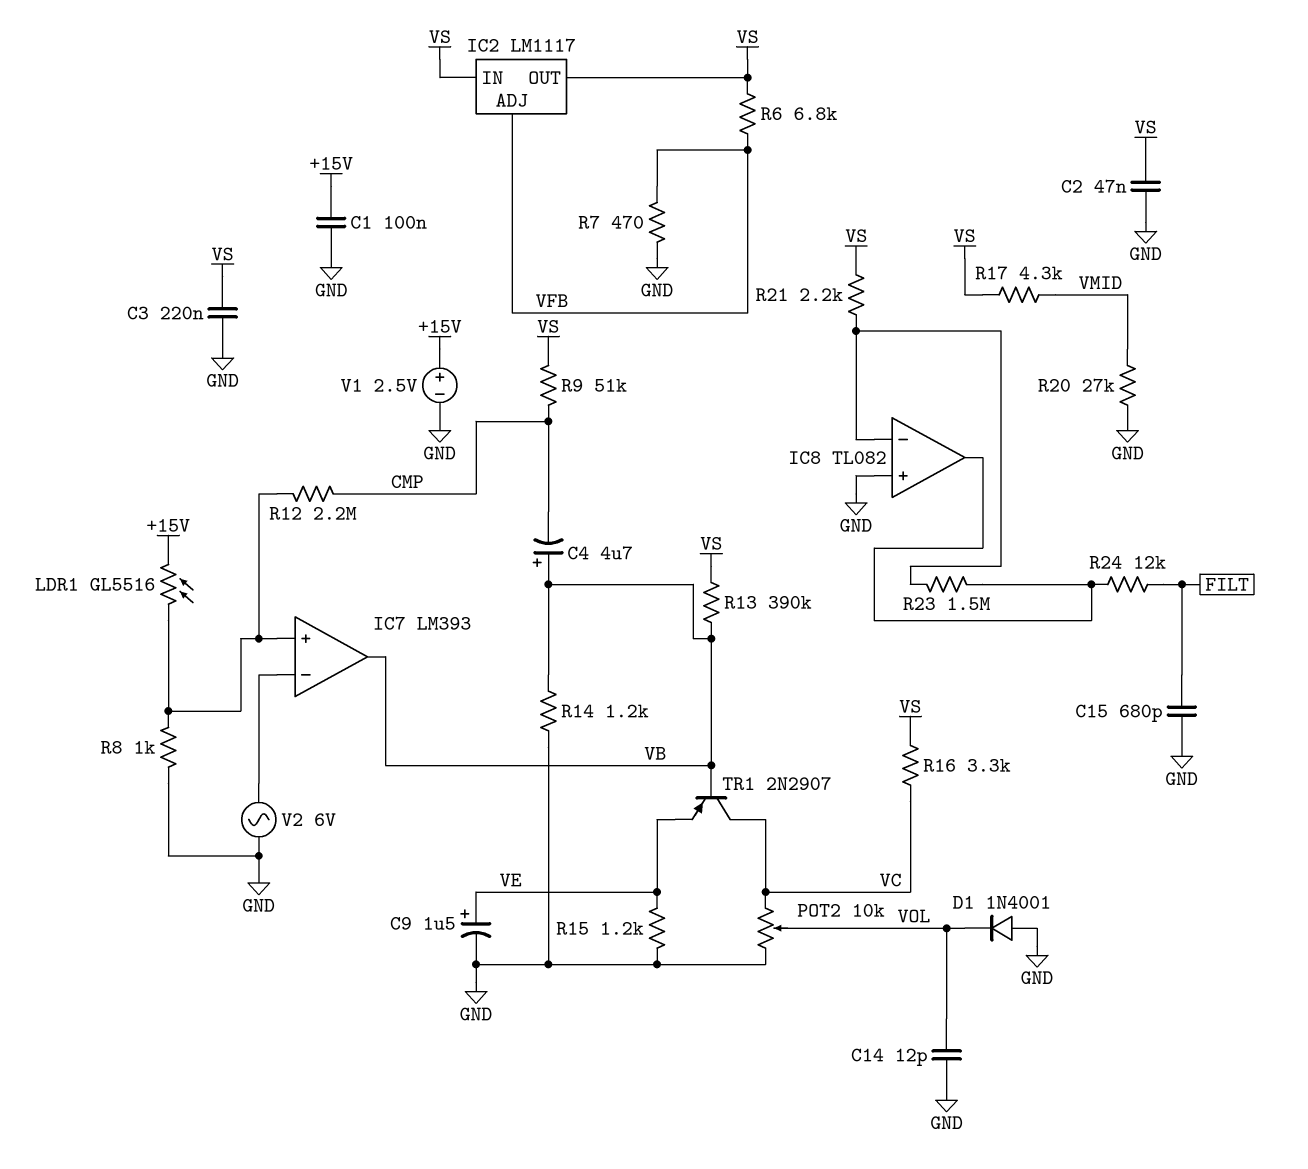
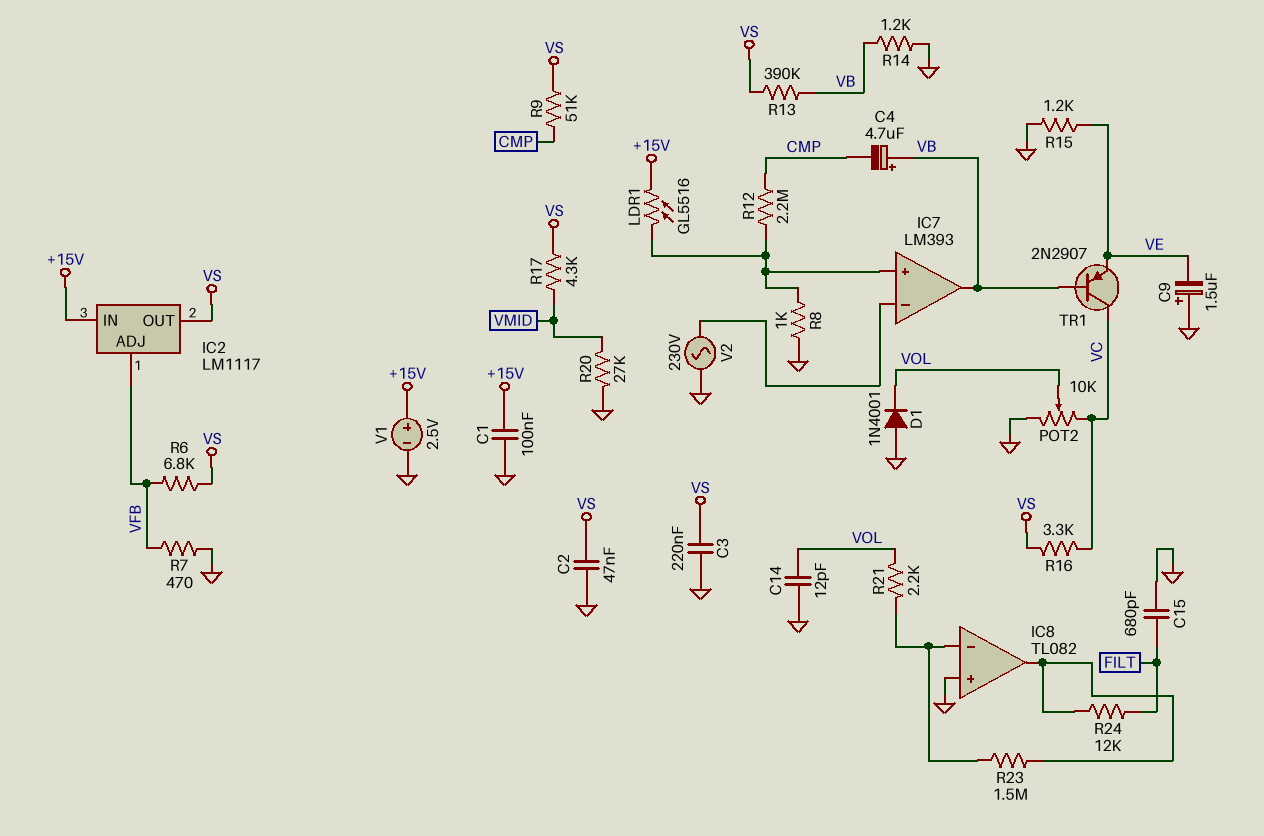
C9: 1.5uF (plus VE, minus GND) -> 1.5uF (plus GND, minus VE)
IC2 pin IN: VS -> +15V
R21: 2.2k (IC8/in-, VS) -> 2.2k (IC8/in-, VOL)
V2: AC 6V (GND, IC7/in-) -> AC 230V (GND, IC7/in-)

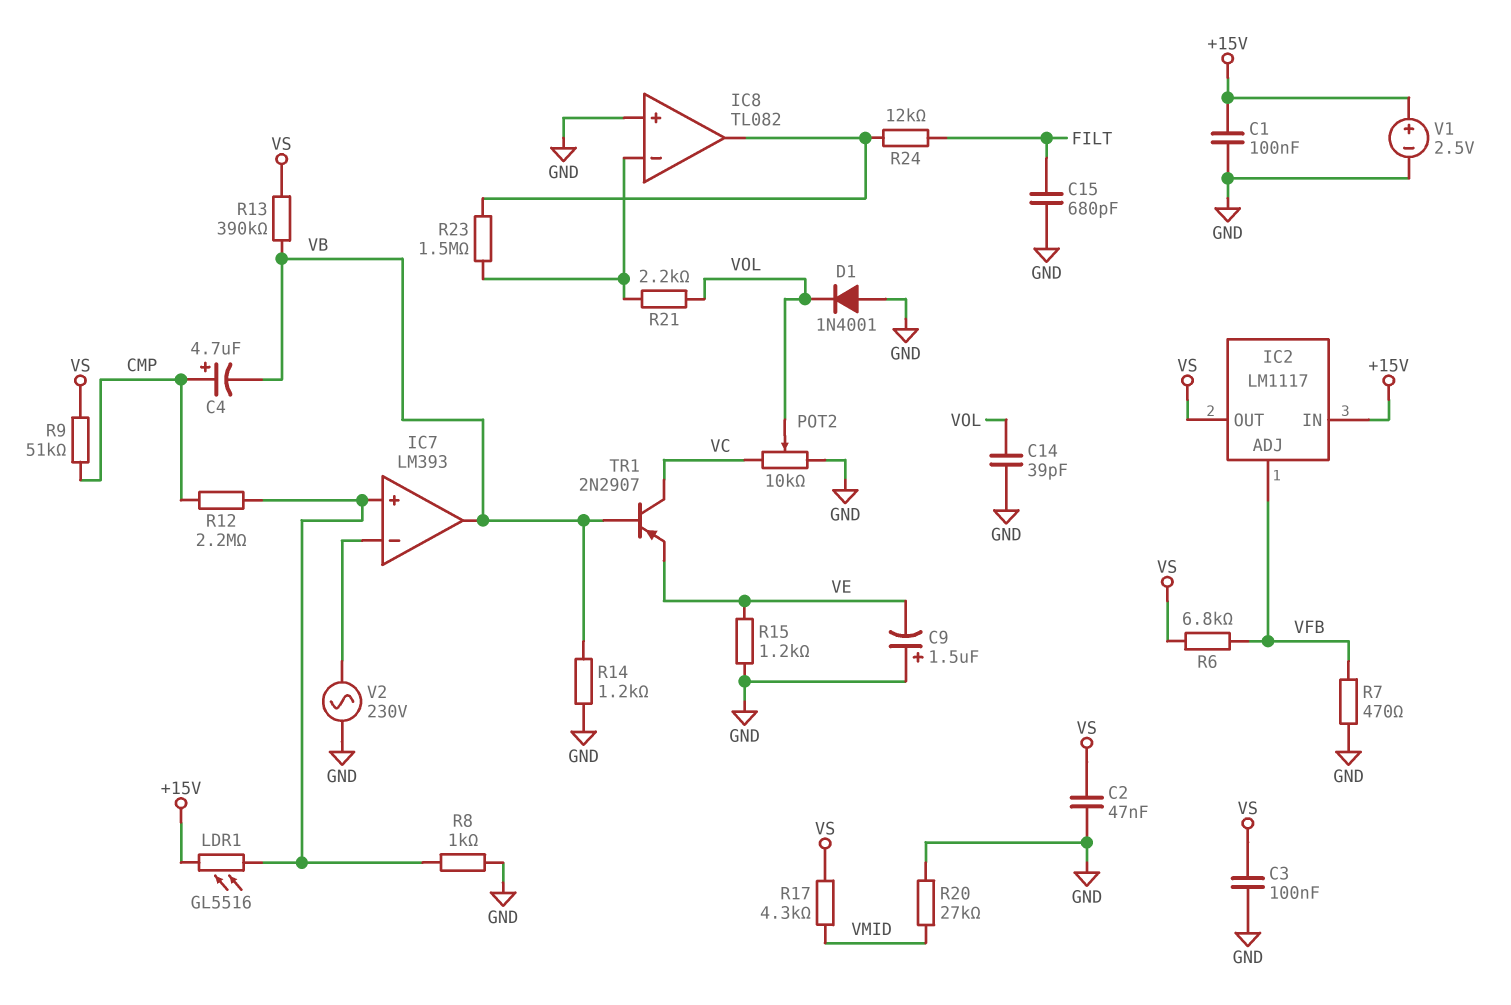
C3: 220nF (GND, VS) -> 100nF (GND, VS)
C4: 4.7uF (plus VB, minus CMP) -> 4.7uF (plus CMP, minus VB)
C14: 12pF (GND, VOL) -> 39pF (GND, VOL)
R16: 3.3k (VC, VS) -> none

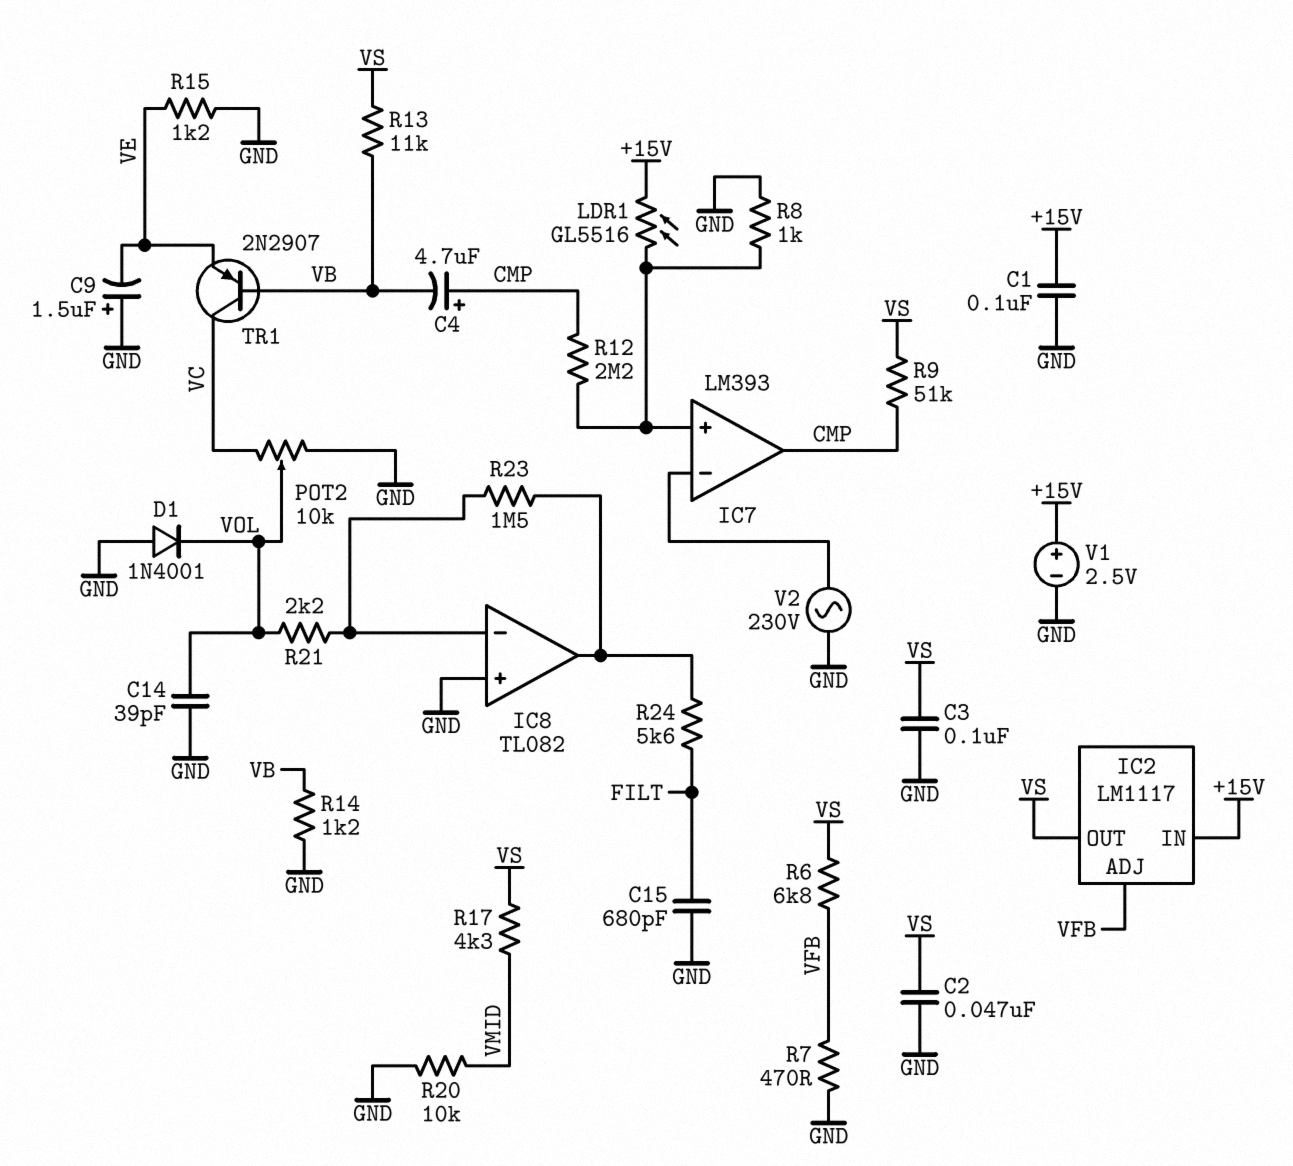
IC7 pin out: VB -> CMP
R13: 390k (VB, VS) -> 11k (VB, VS)
R20: 27k (GND, VMID) -> 10k (GND, VMID)
R24: 12k (FILT, IC8/out) -> 5.6k (FILT, IC8/out)

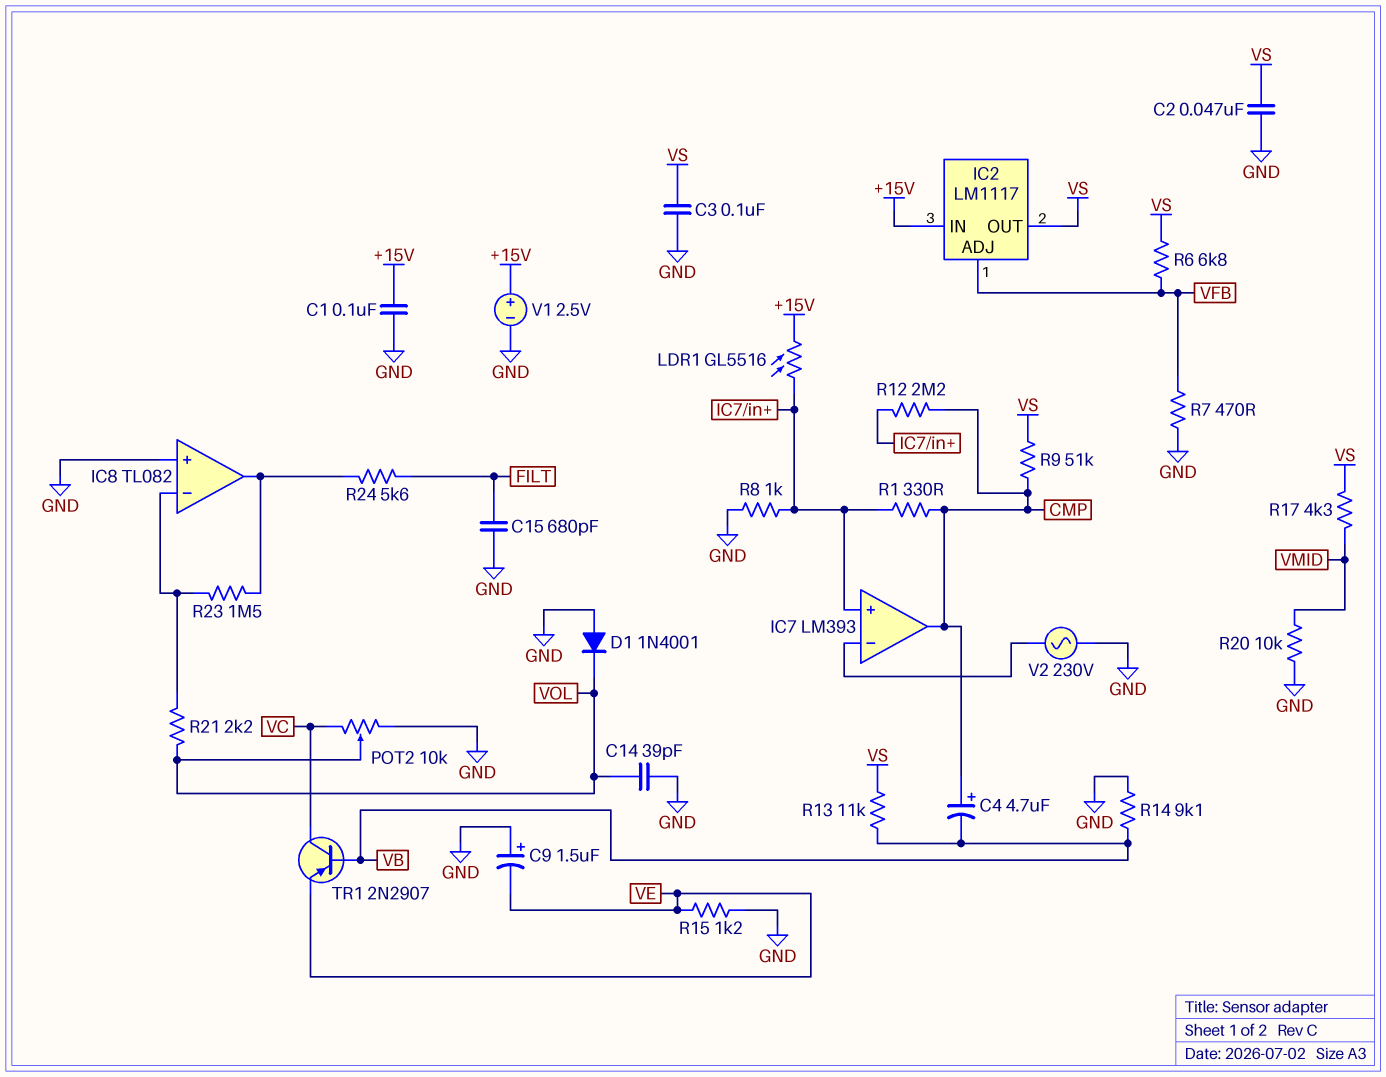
R1: none -> 330 (CMP, IC7/in+)
R14: 1.2k (GND, VB) -> 9.1k (GND, VB)

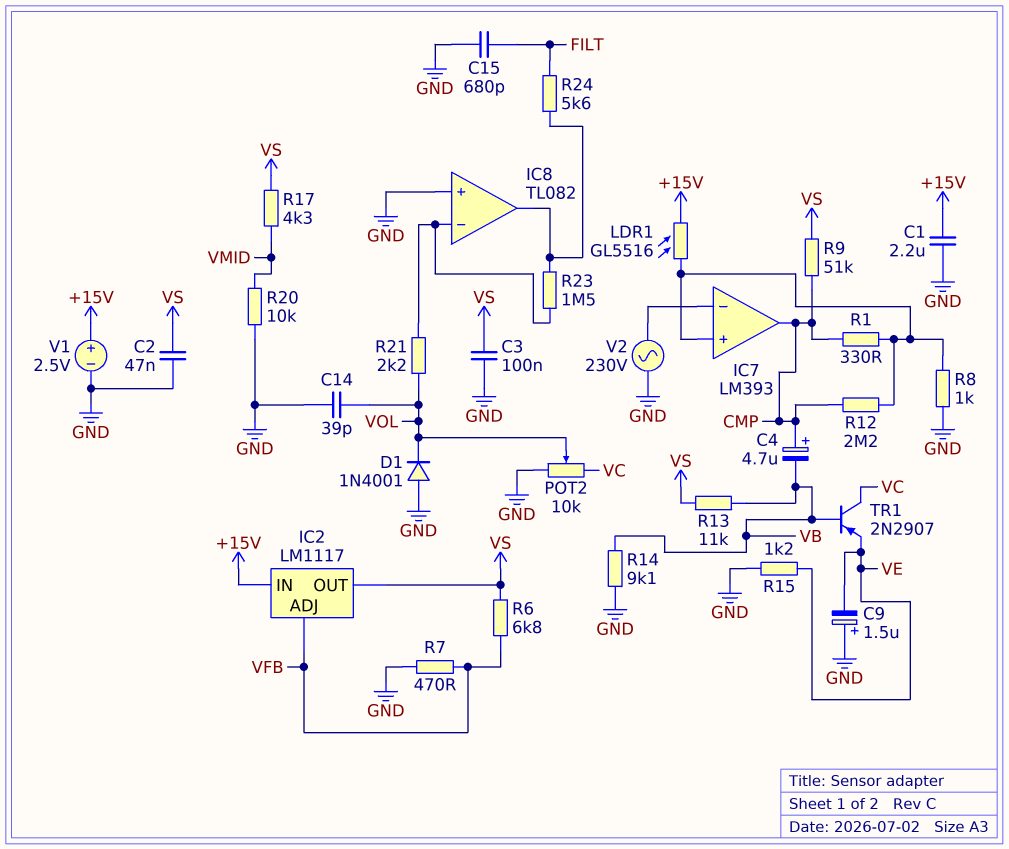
C1: 100nF (+15V, GND) -> 2.2uF (+15V, GND)

